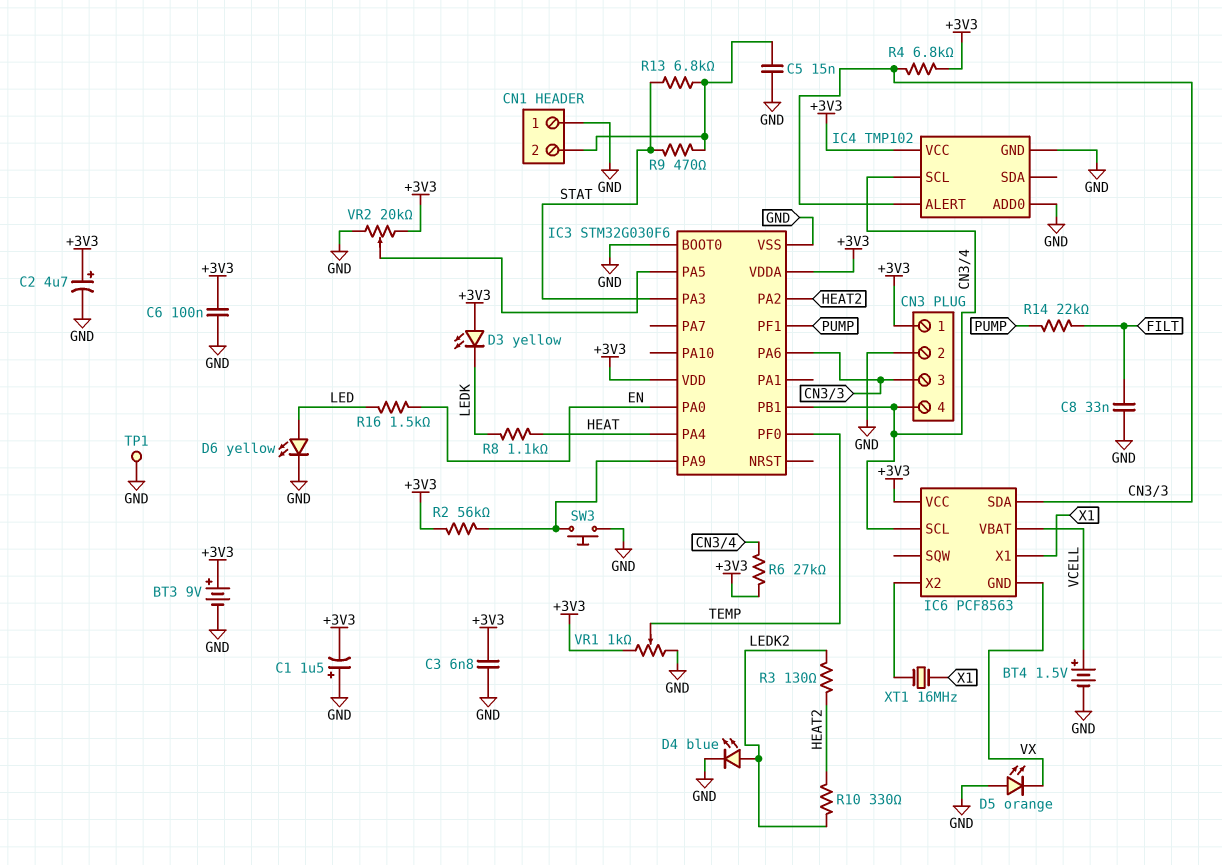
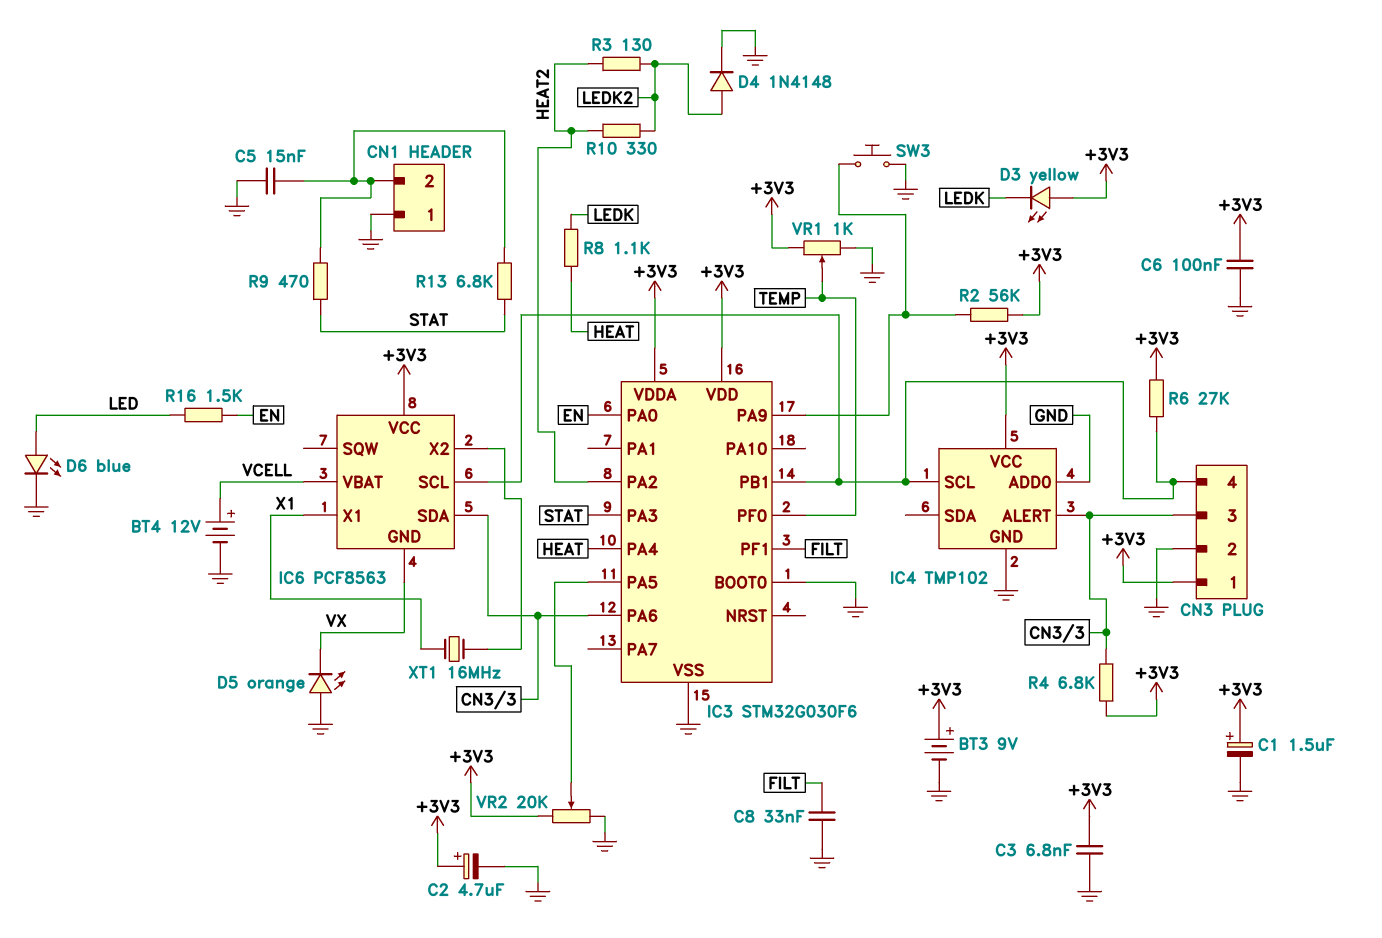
BT4: 1.5V (plus VCELL, minus GND) -> 12V (plus VCELL, minus GND)
C1: 1.5uF (plus GND, minus +3V3) -> 1.5uF (plus +3V3, minus GND)
D4: LED blue (A LEDK2, K GND) -> diode 1N4148 (A LEDK2, K GND)
D6: LED yellow (A LED, K GND) -> LED blue (A LED, K GND)
IC3 pin PF1: PUMP -> FILT
R14: 22k (FILT, PUMP) -> none
TP1: test point (GND) -> none

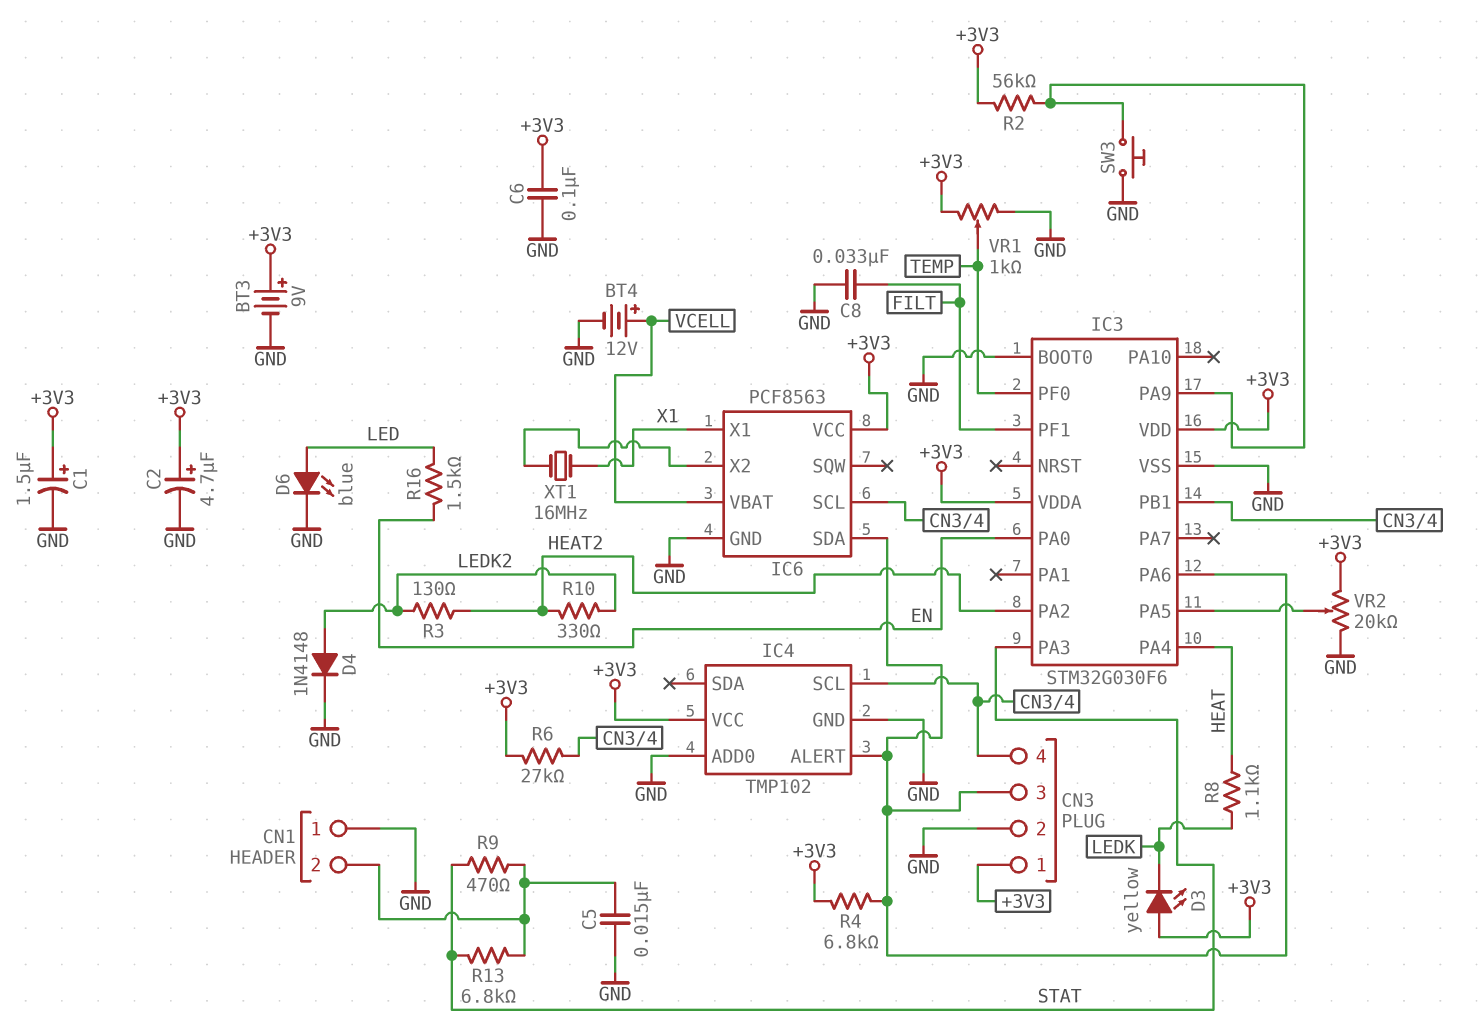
C3: 6.8nF (+3V3, GND) -> none
D5: LED orange (A GND, K VX) -> none
IC6 pin GND: VX -> GND

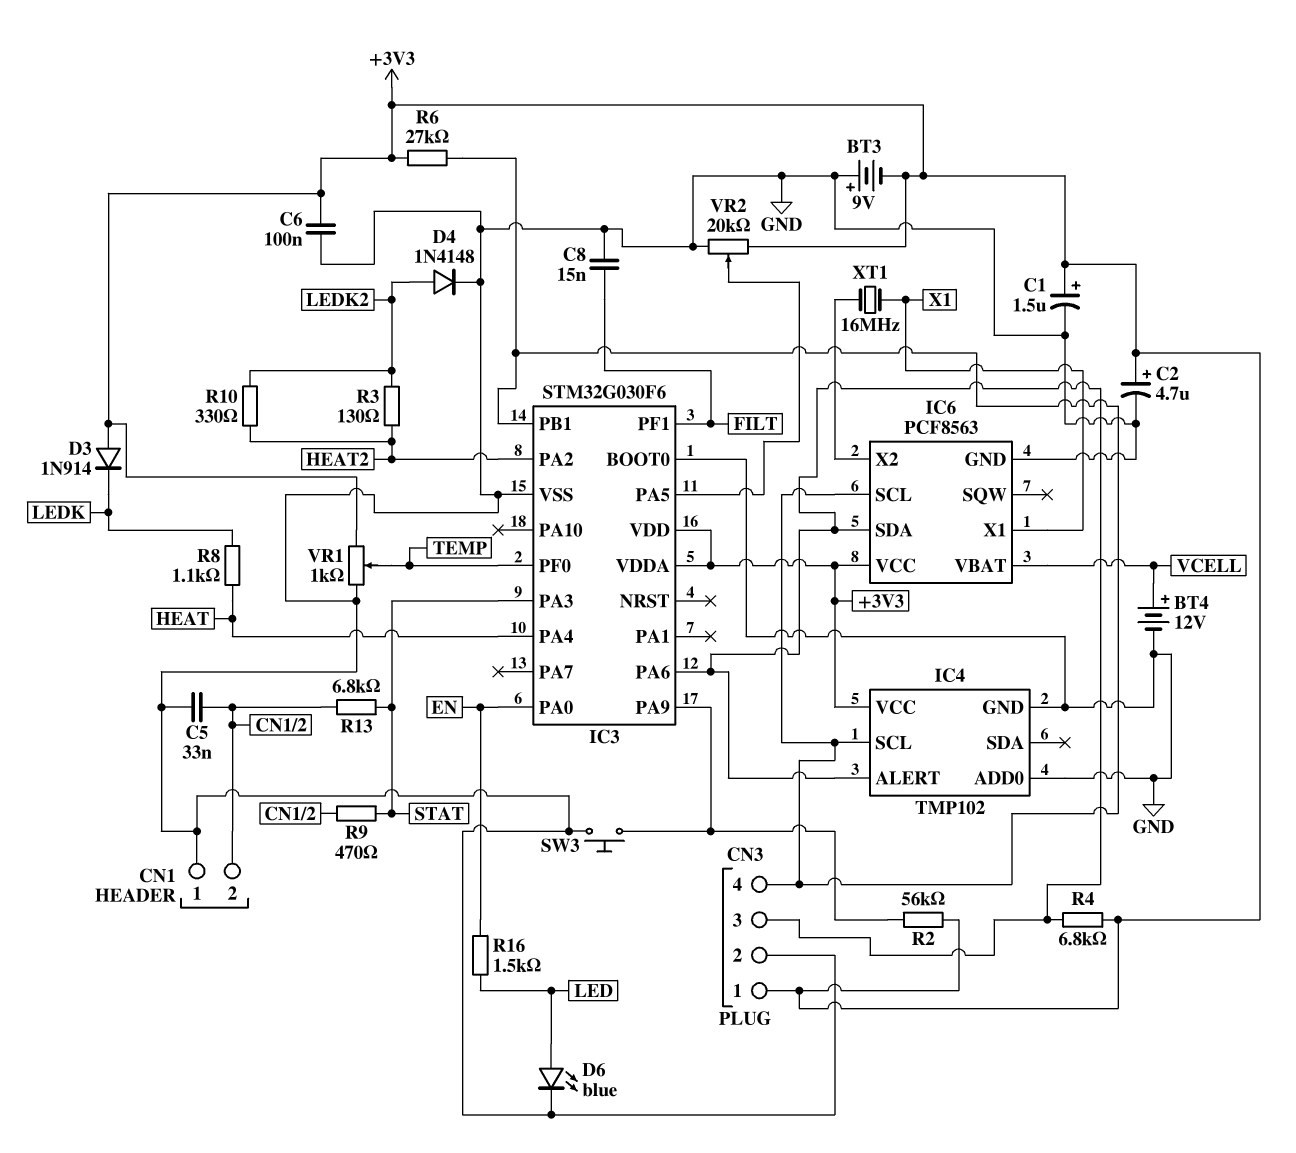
BT3: 9V (plus +3V3, minus GND) -> 9V (plus GND, minus +3V3)
C5: 15nF (CN1/2, GND) -> 33nF (CN1/2, GND)
C8: 33nF (FILT, GND) -> 15nF (FILT, GND)
D3: LED yellow (A +3V3, K LEDK) -> diode 1N914 (A +3V3, K LEDK)

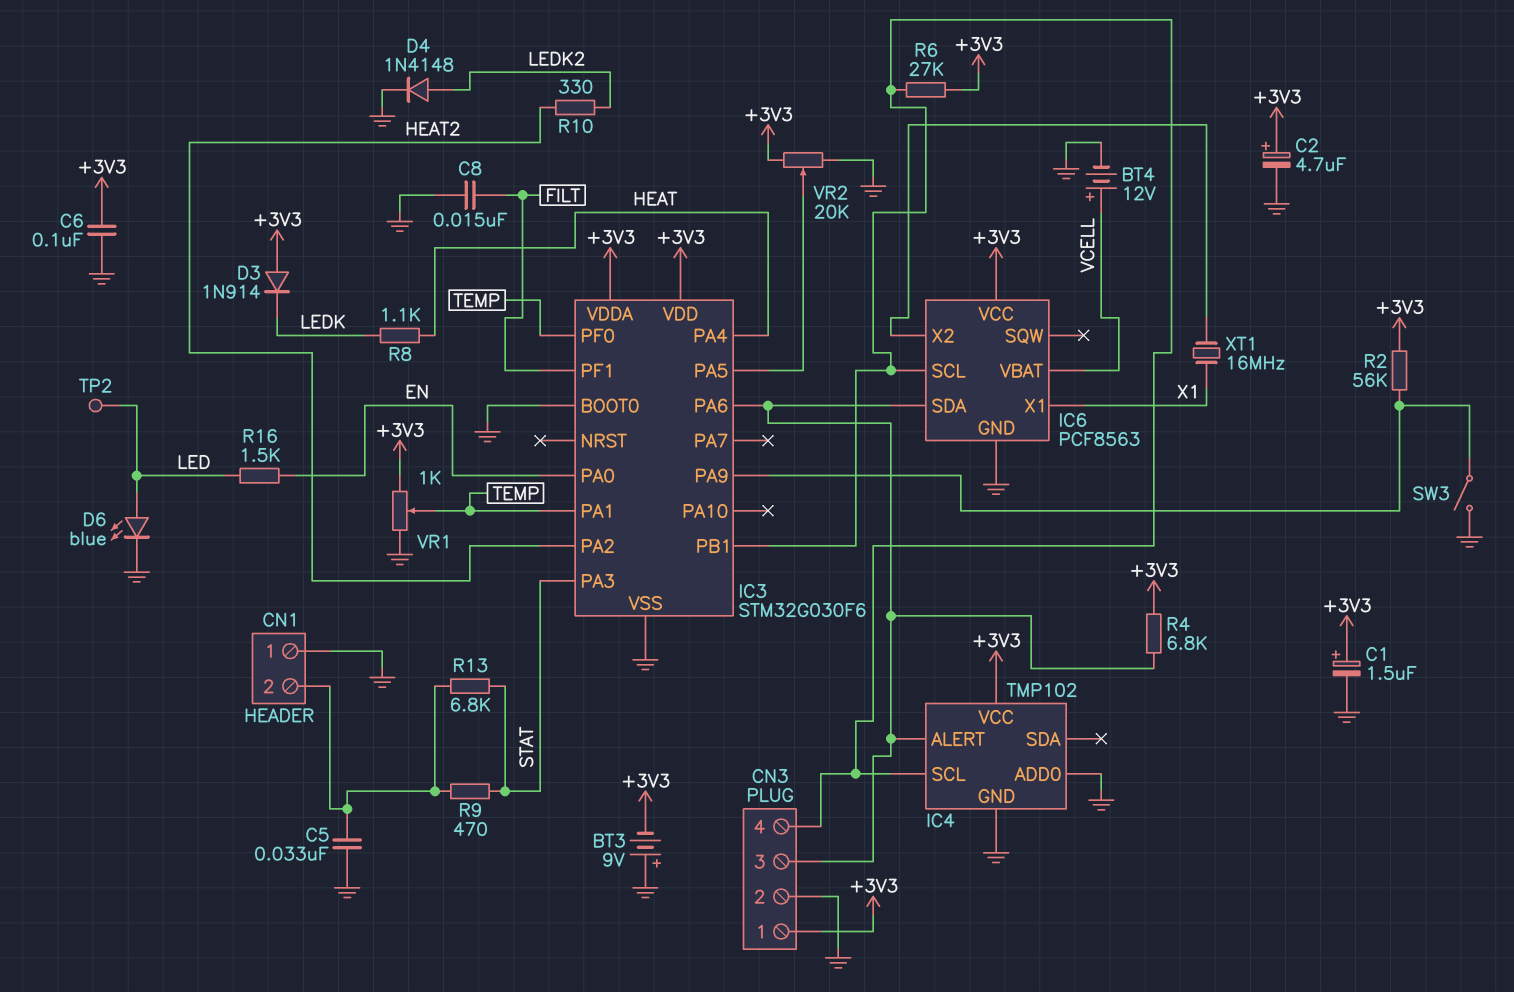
IC3 pin PA1: none -> TEMP
R3: 130 (HEAT2, LEDK2) -> none
SW3: button (GND, IC3/PA9) -> switch (GND, IC3/PA9)
TP2: none -> test point (LED)

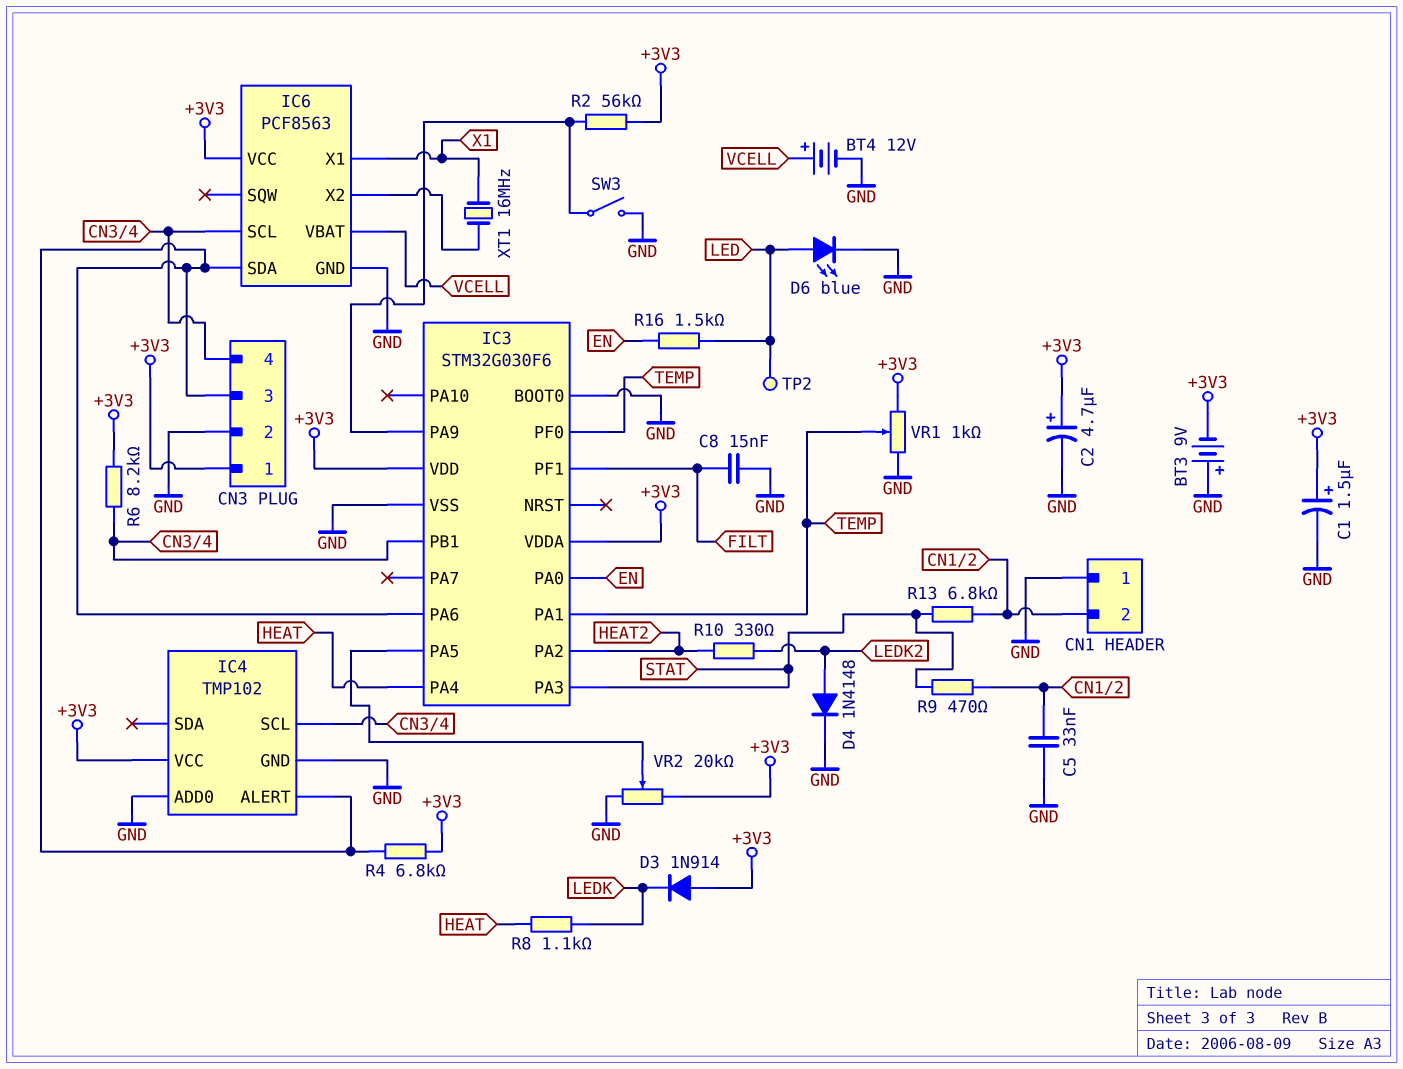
C6: 100nF (+3V3, GND) -> none
R6: 27k (+3V3, CN3/4) -> 8.2k (+3V3, CN3/4)

